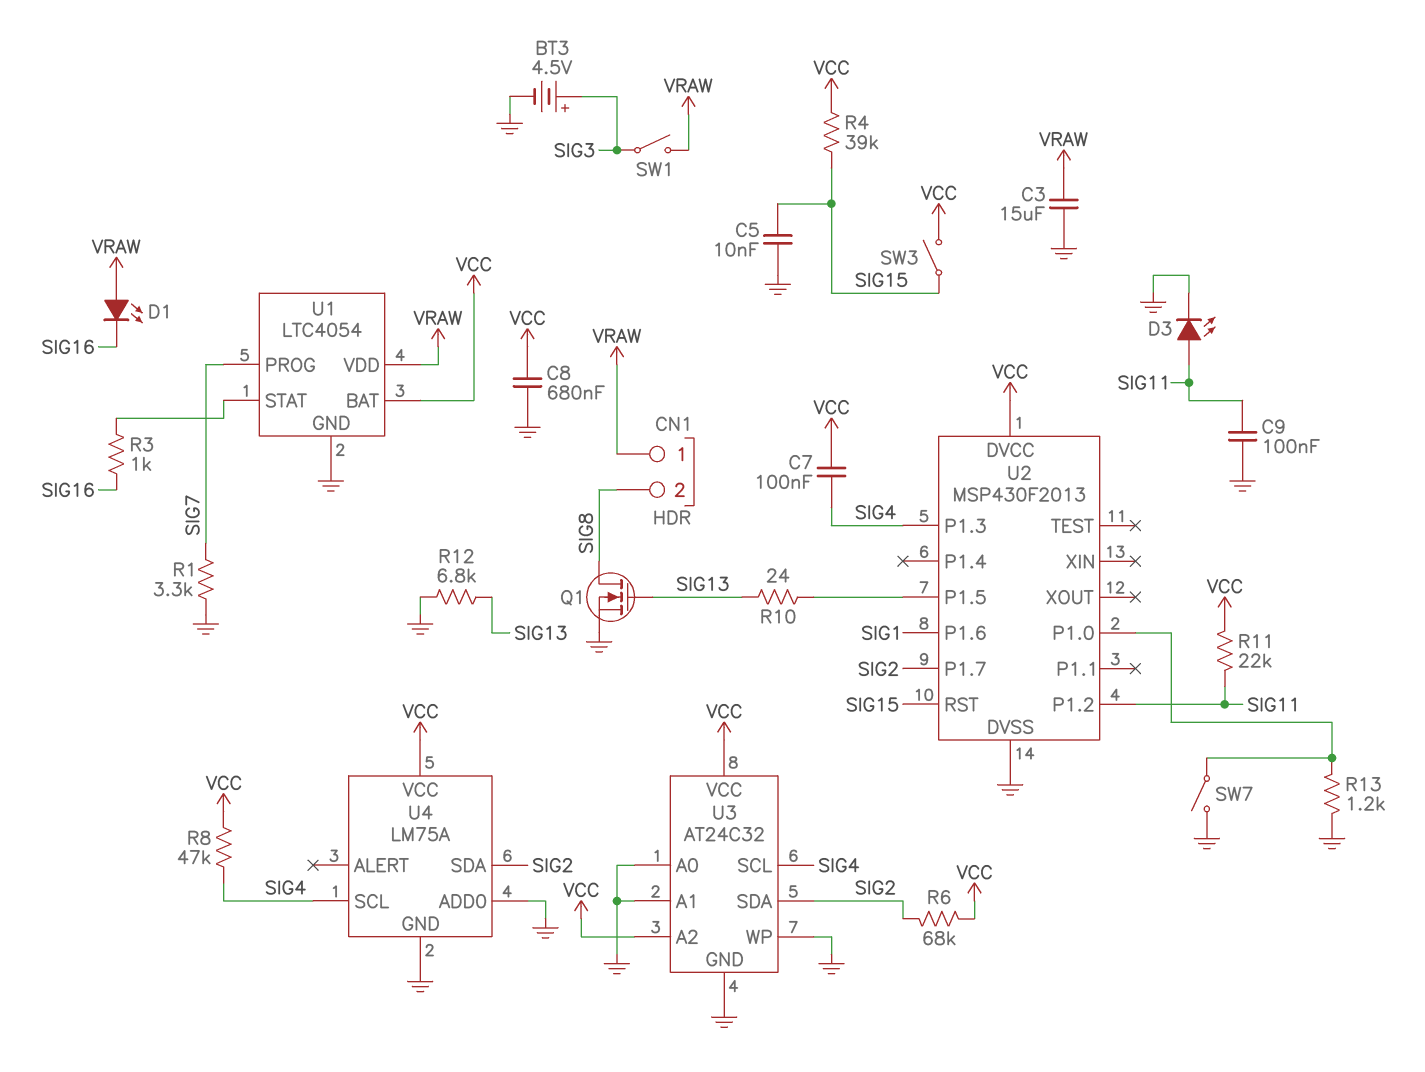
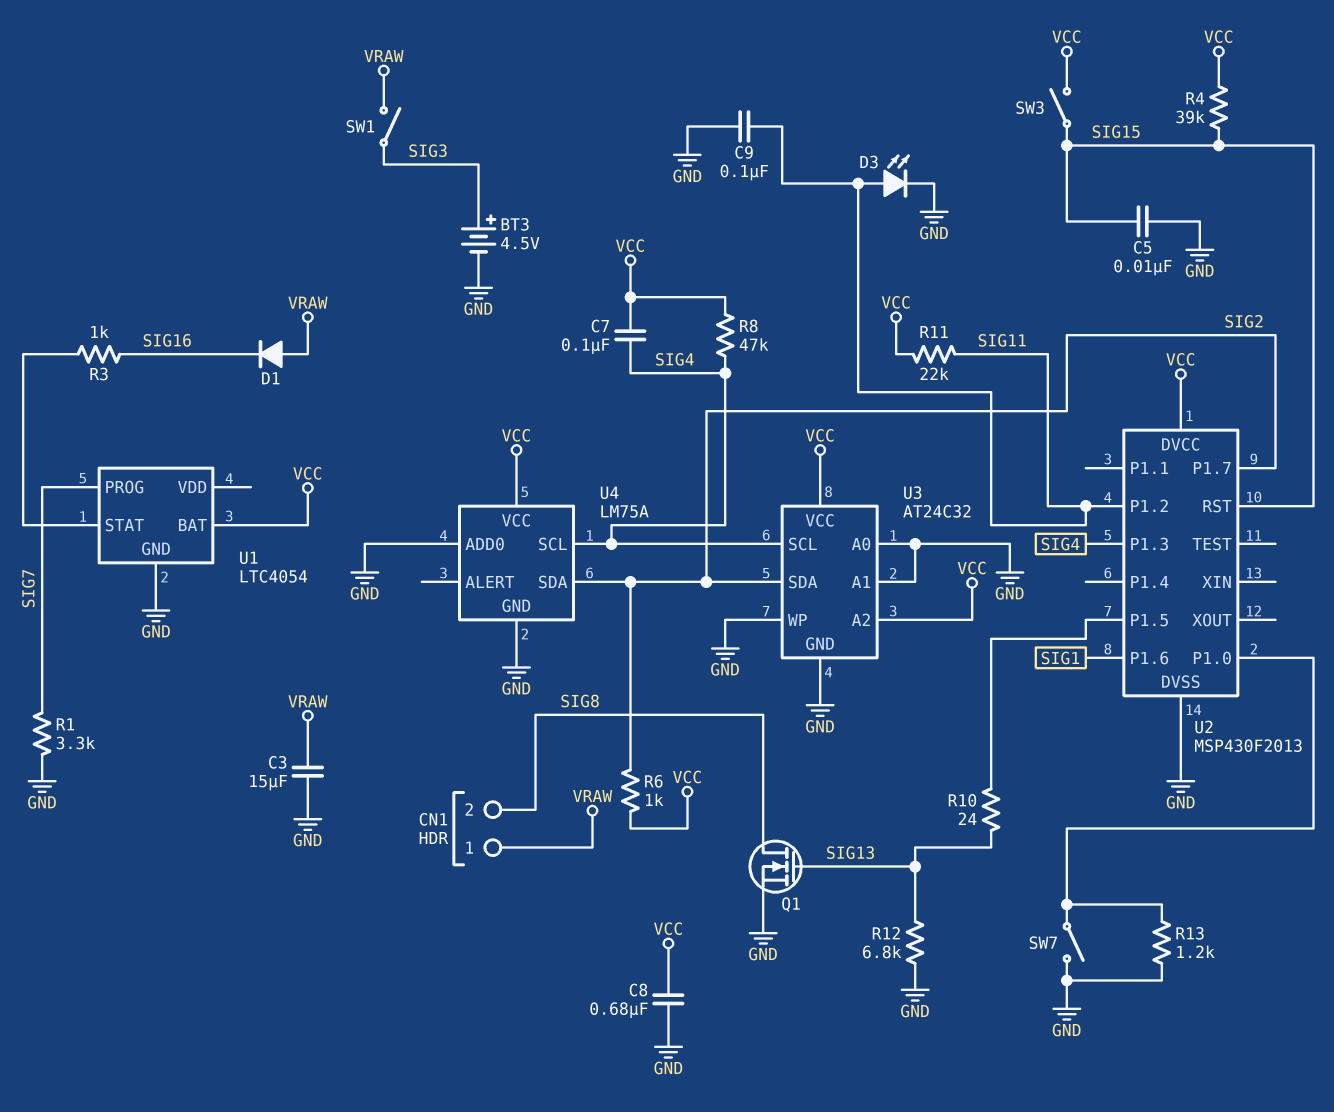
D1: LED (A VRAW, K SIG16) -> diode (A VRAW, K SIG16)
R6: 68k (SIG2, VCC) -> 1k (SIG2, VCC)
U1 pin VDD: VRAW -> none

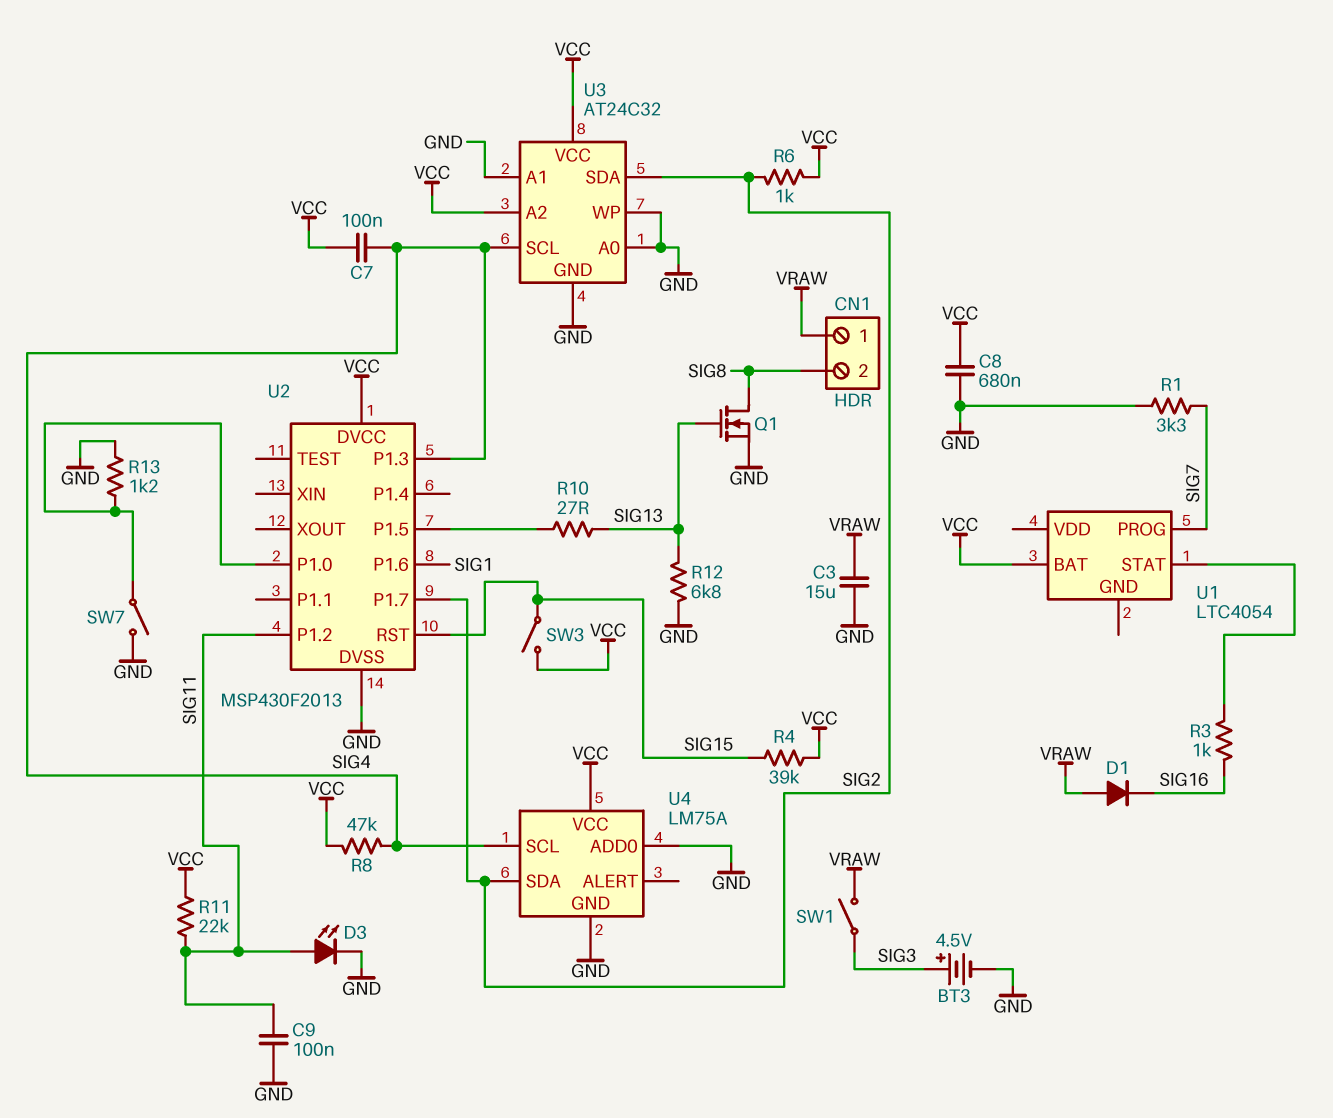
C5: 10nF (GND, SIG15) -> none
R10: 24 (SIG13, U2/P1.5) -> 27 (SIG13, U2/P1.5)
U1 pin GND: GND -> none

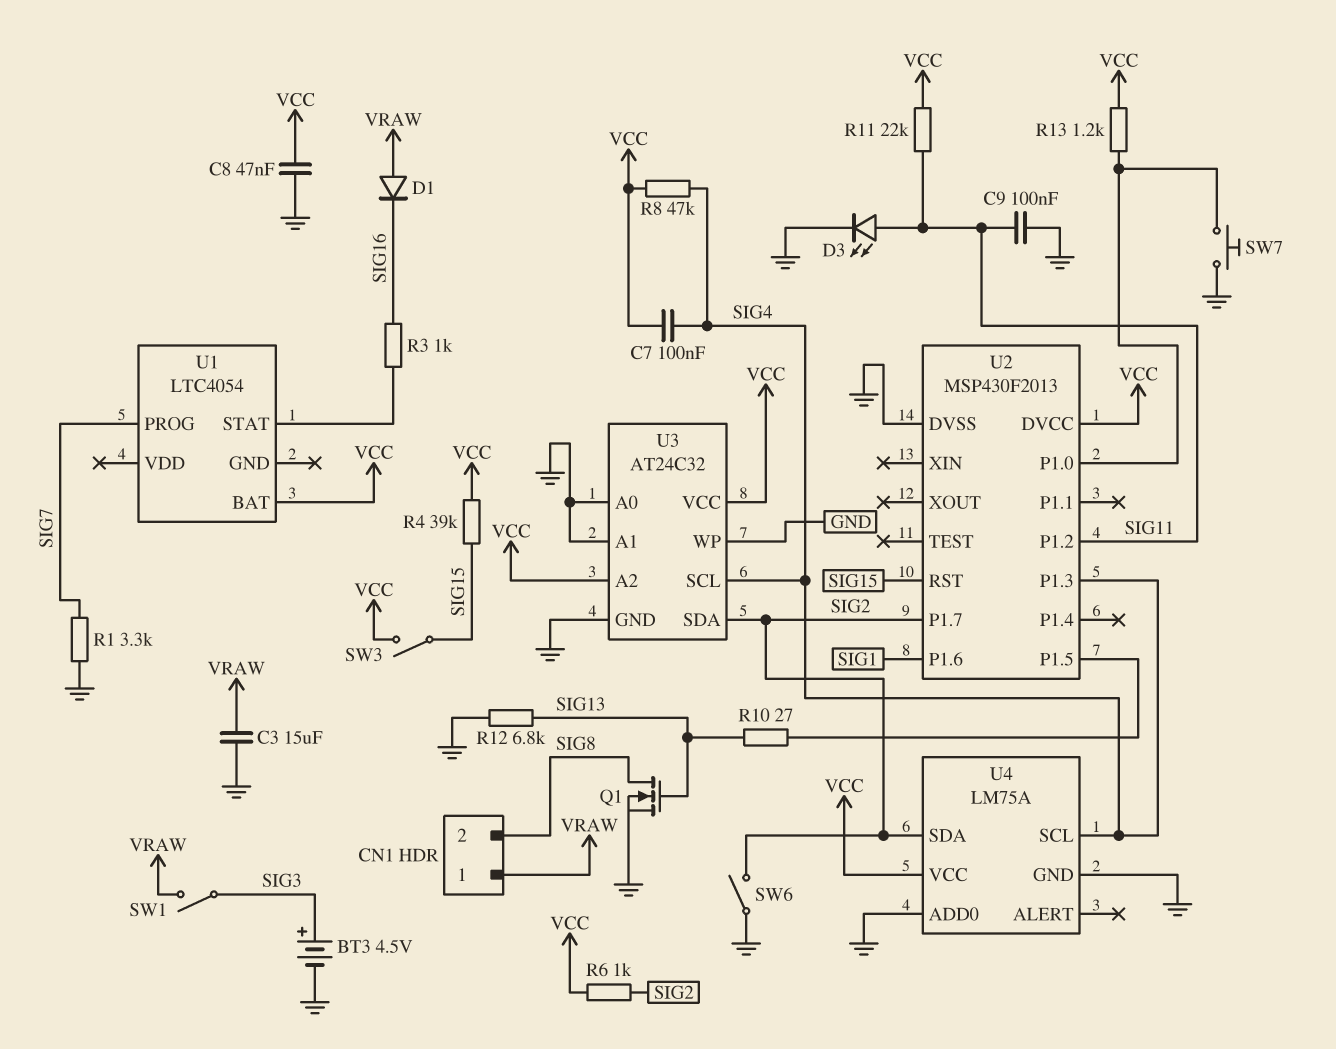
C8: 680nF (GND, VCC) -> 47nF (GND, VCC)
R13: 1.2k (GND, U2/P1.0) -> 1.2k (U2/P1.0, VCC)
SW6: none -> switch (GND, SIG2)
SW7: switch (GND, U2/P1.0) -> button (GND, U2/P1.0)

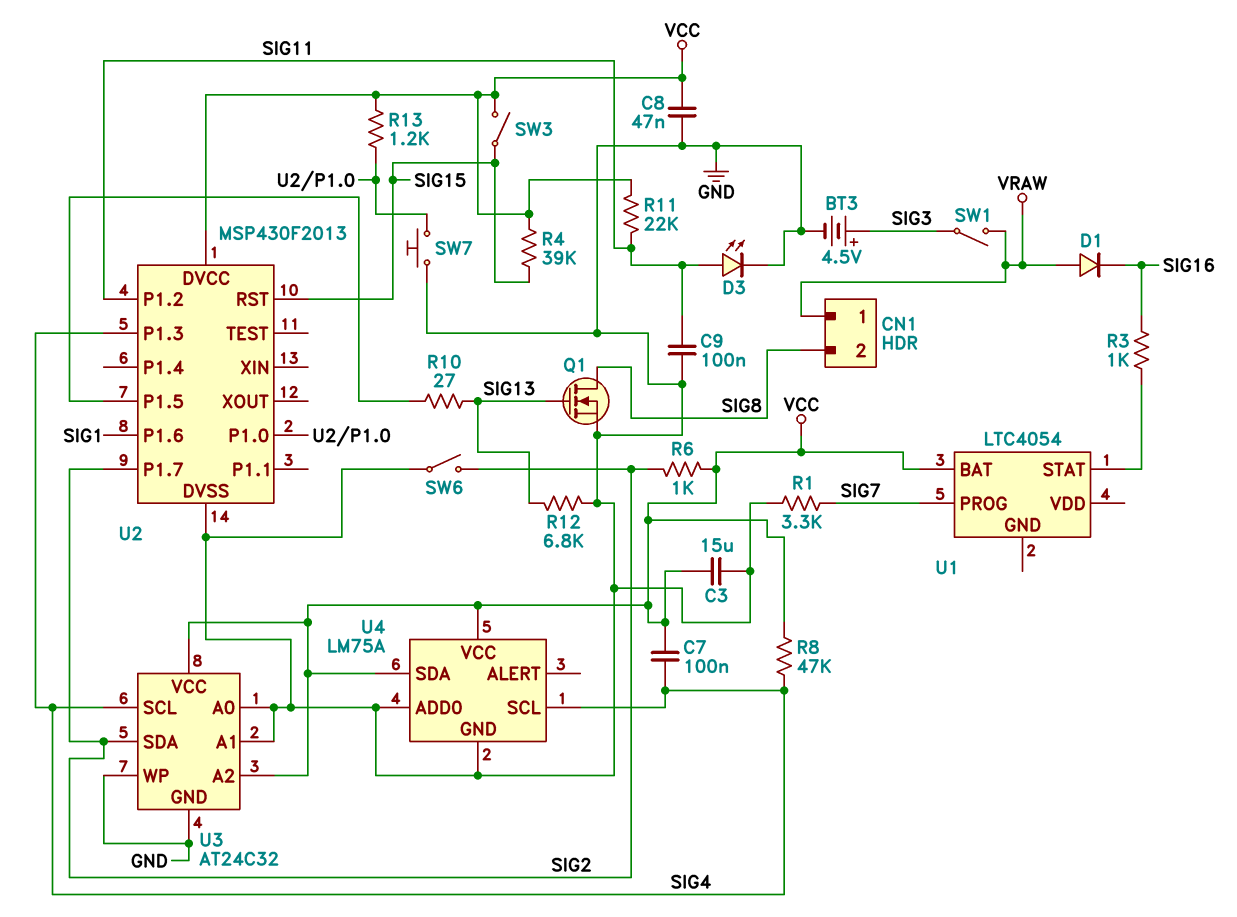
C3: 15uF (GND, VRAW) -> 15uF (GND, VCC)
U4 pin SDA: SIG2 -> VCC

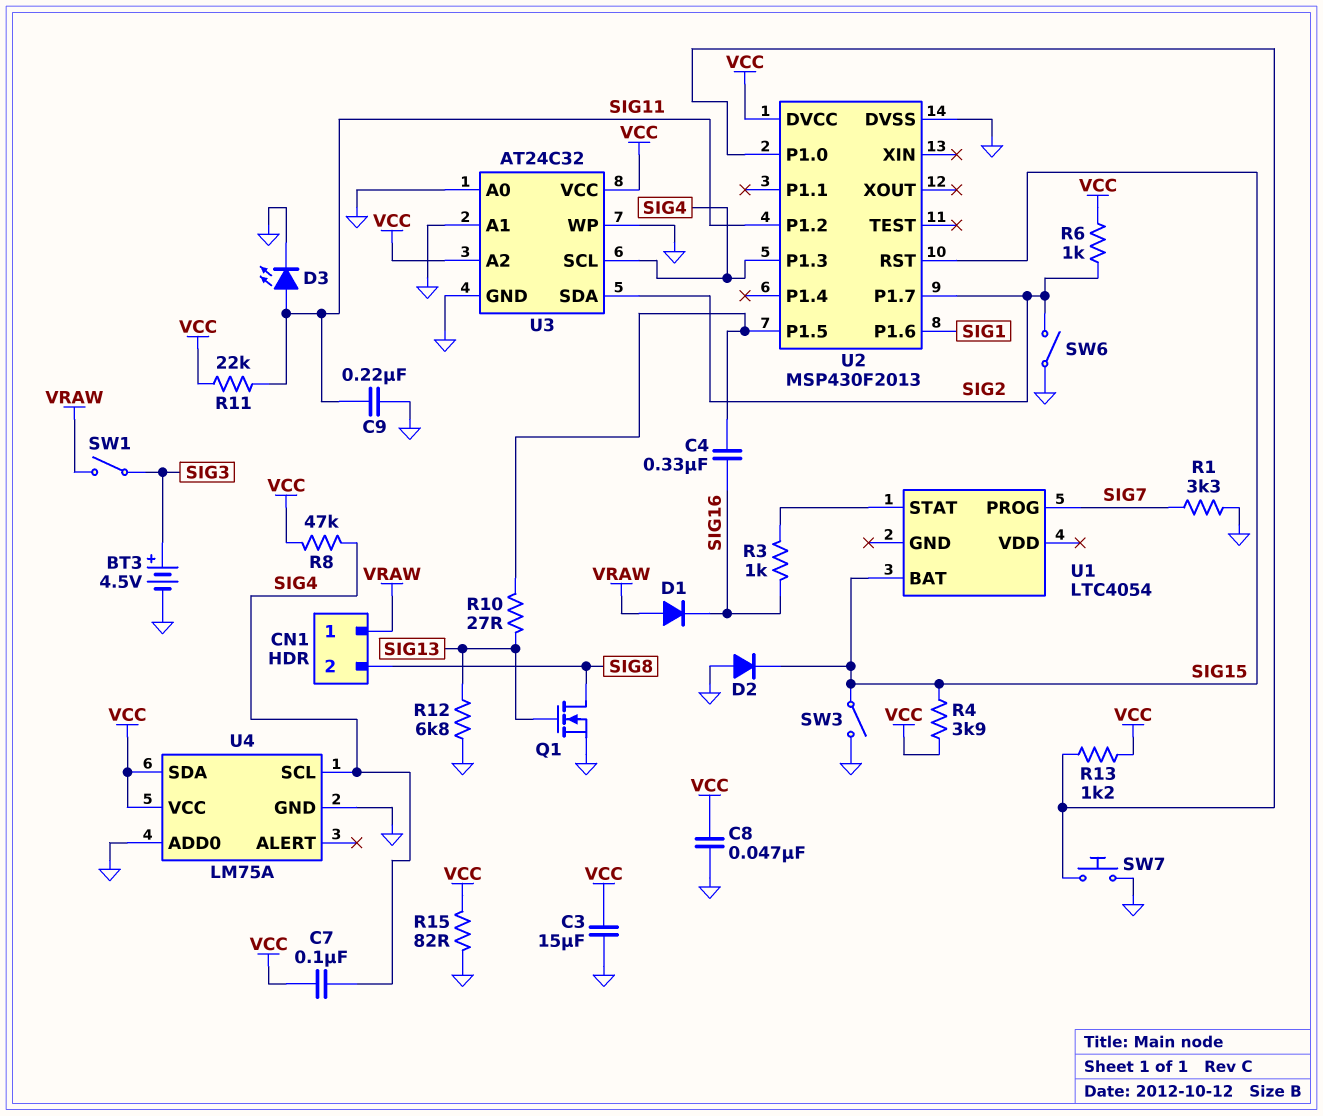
C4: none -> 330nF (SIG16, U2/P1.5)
C9: 100nF (GND, SIG11) -> 220nF (GND, SIG11)
D2: none -> diode (A GND, K SIG15)
R4: 39k (SIG15, VCC) -> 3.9k (SIG15, VCC)
R15: none -> 82 (GND, VCC)
SW3: switch (SIG15, VCC) -> switch (GND, SIG15)
U1 pin BAT: VCC -> SIG15

